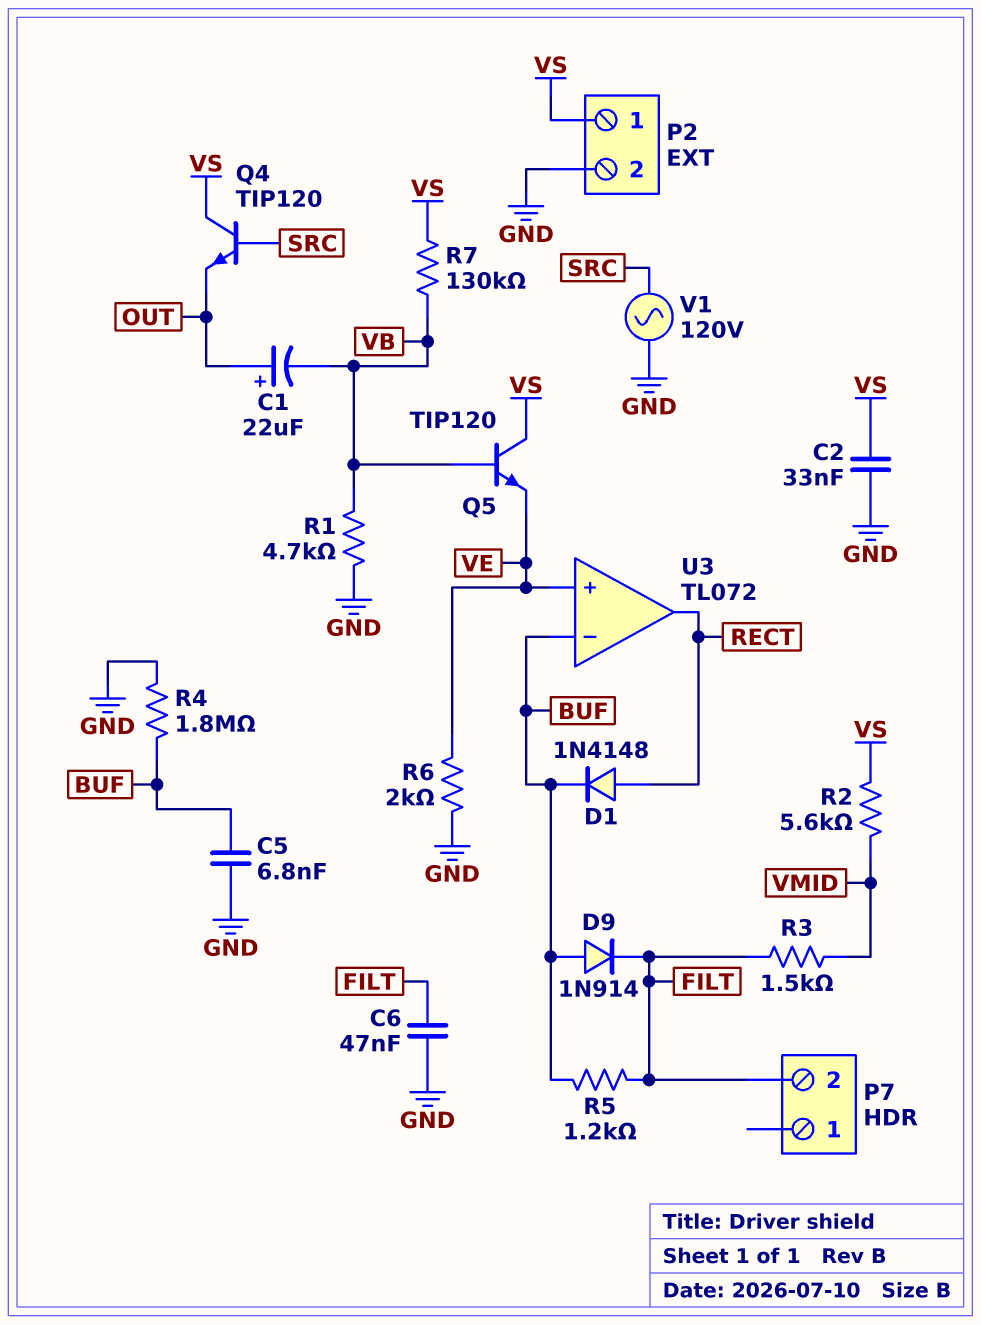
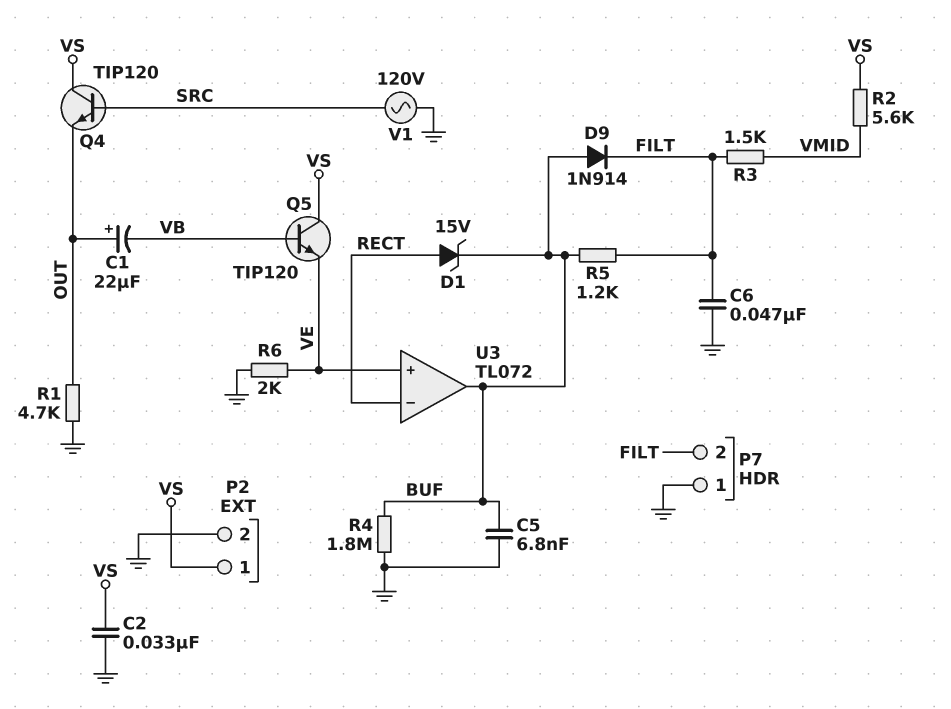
D1: diode 1N4148 (A RECT, K BUF) -> zener 15V (A RECT, K BUF)
P7 pin 1: none -> GND
R1: 4.7k (GND, VB) -> 4.7k (GND, OUT)
R7: 130k (VB, VS) -> none
U3 pin in-: BUF -> RECT
U3 pin out: RECT -> BUF

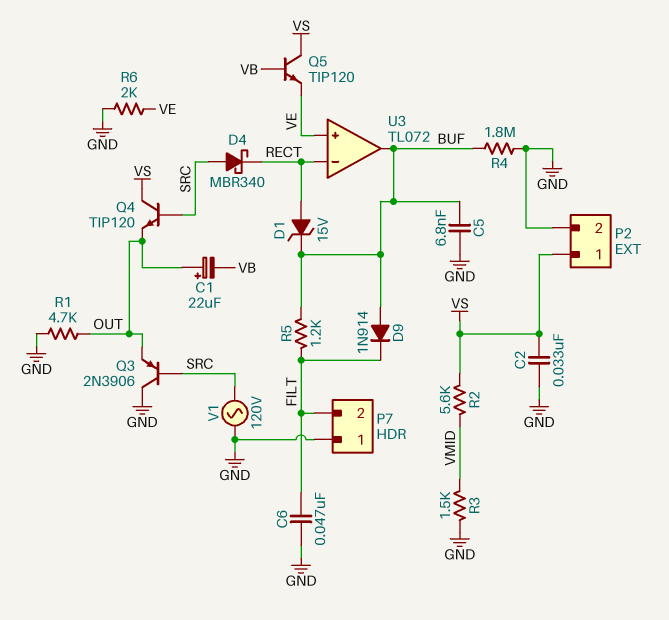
D4: none -> schottky MBR340 (A SRC, K RECT)
Q3: none -> PNP 2N3906 (B SRC, C GND, E OUT)
R3: 1.5k (FILT, VMID) -> 1.5k (GND, VMID)

